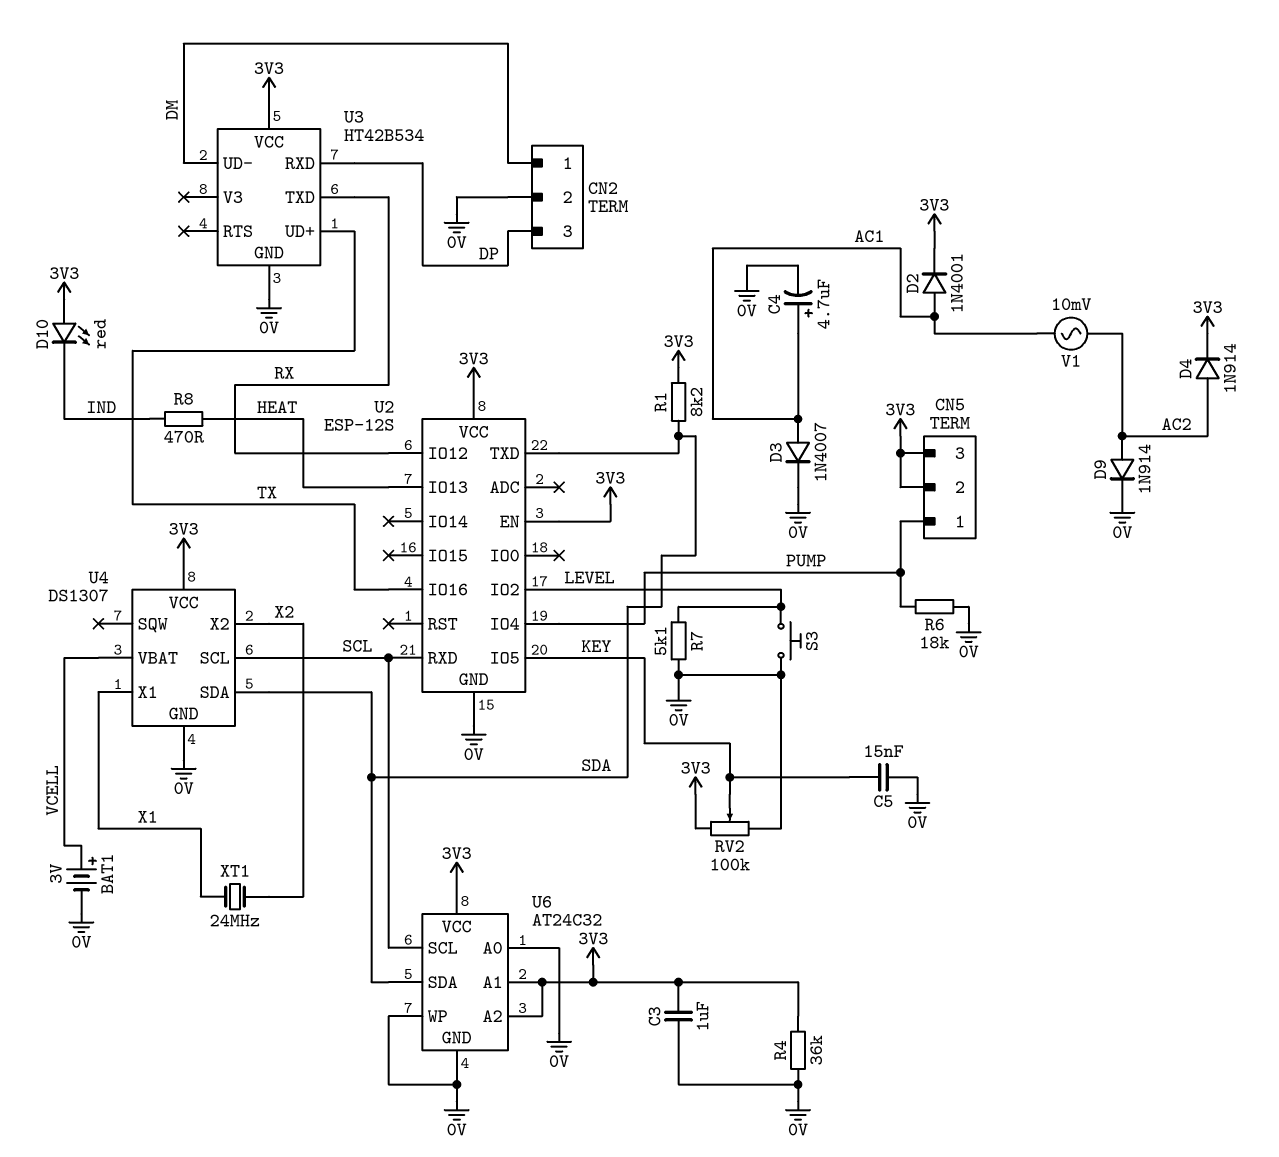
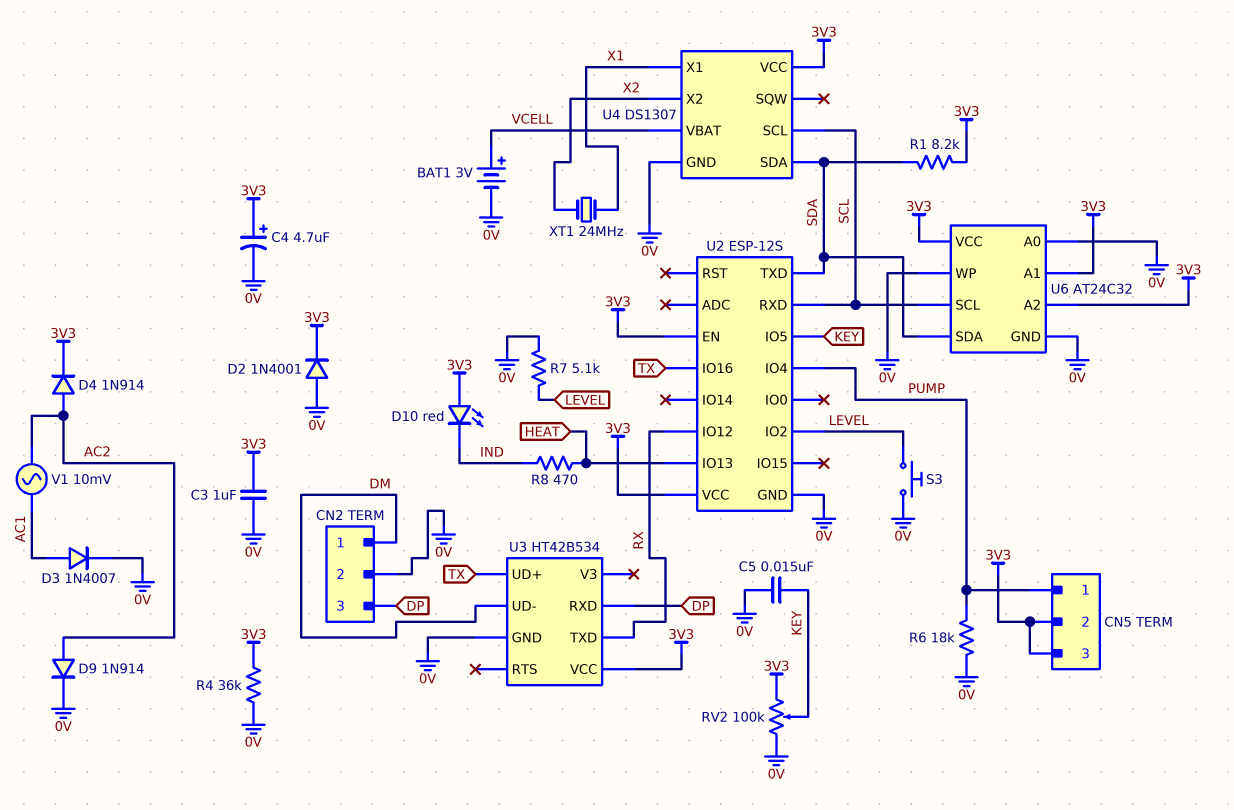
C4: 4.7uF (plus AC1, minus 0V) -> 4.7uF (plus 3V3, minus 0V)
D2: diode 1N4001 (A AC1, K 3V3) -> diode 1N4001 (A 0V, K 3V3)

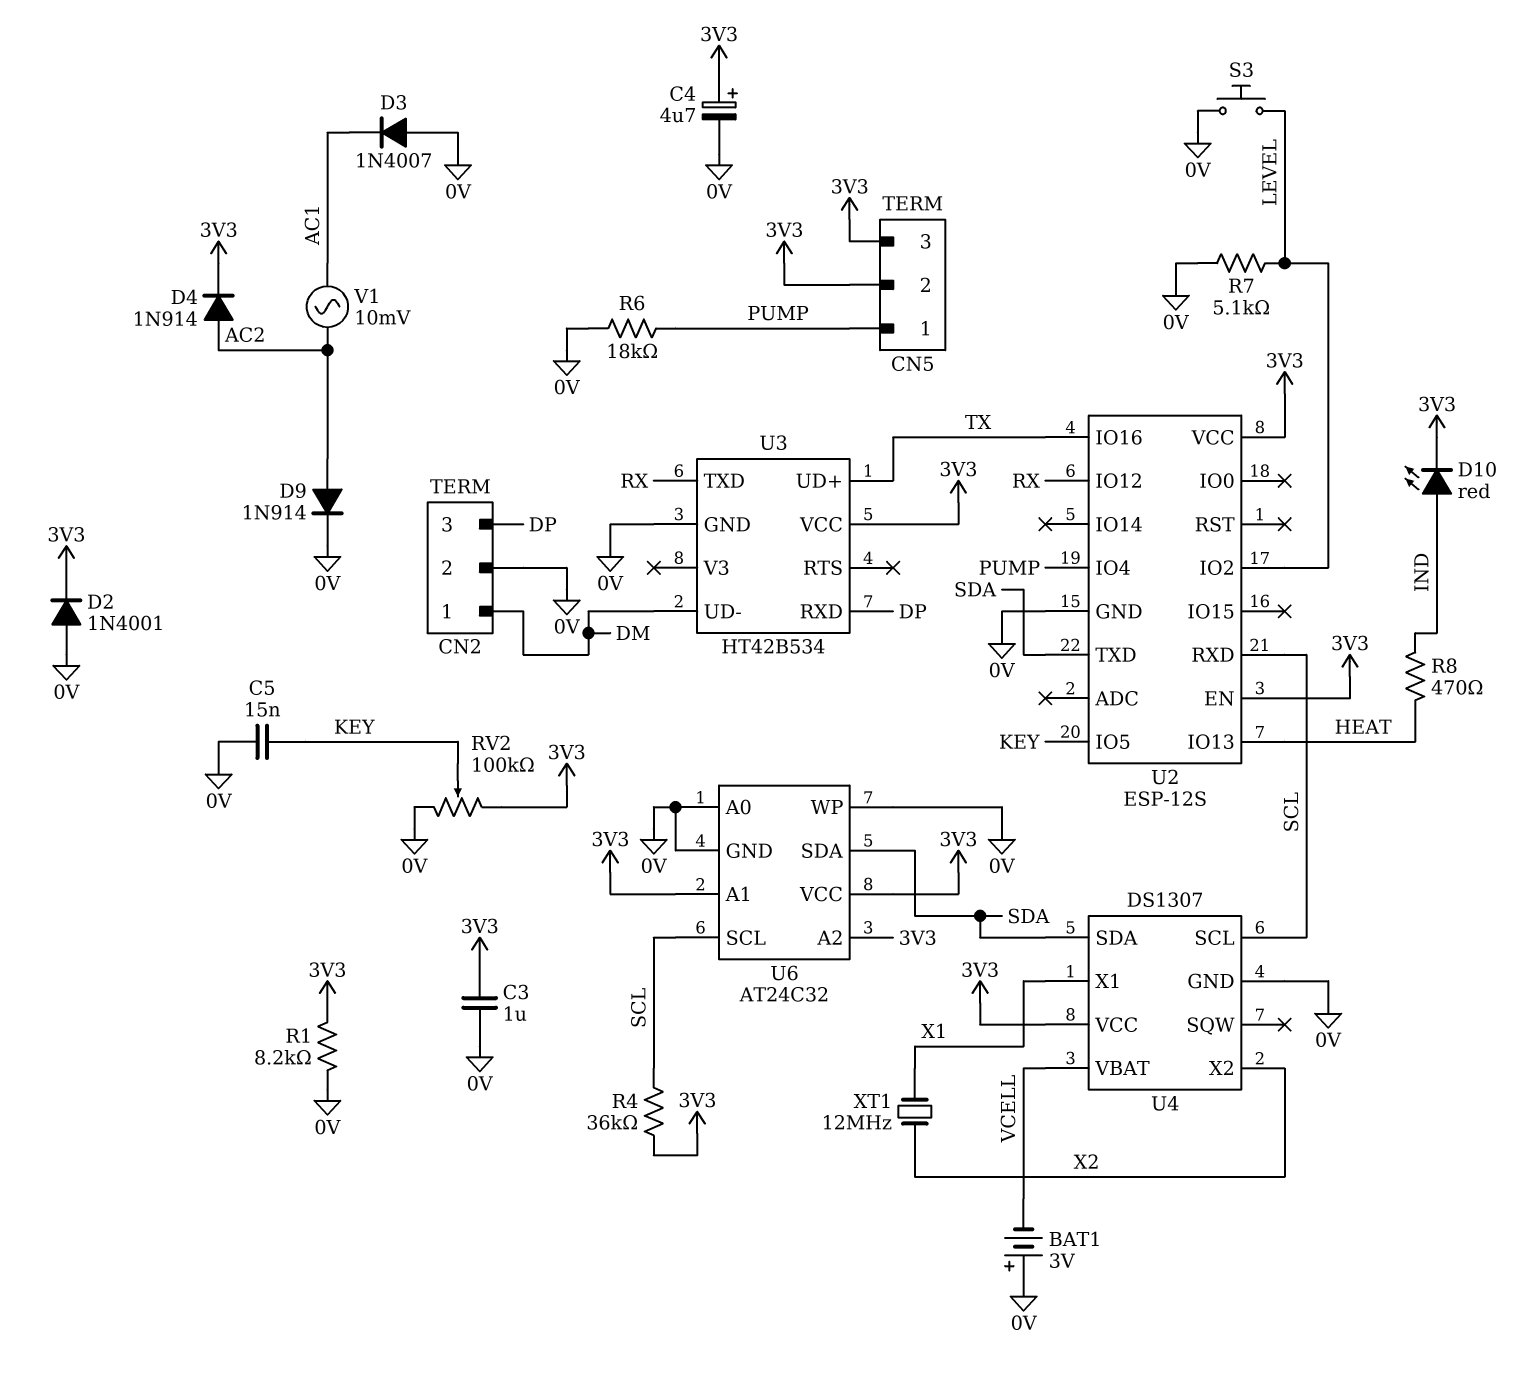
BAT1: 3V (plus VCELL, minus 0V) -> 3V (plus 0V, minus VCELL)
D3: diode 1N4007 (A AC1, K 0V) -> diode 1N4007 (A 0V, K AC1)
D10: LED red (A 3V3, K IND) -> LED red (A IND, K 3V3)
R1: 8.2k (3V3, SDA) -> 8.2k (0V, 3V3)
R4: 36k (0V, 3V3) -> 36k (3V3, SCL)
XT1: 24MHz (X1, X2) -> 12MHz (X1, X2)

